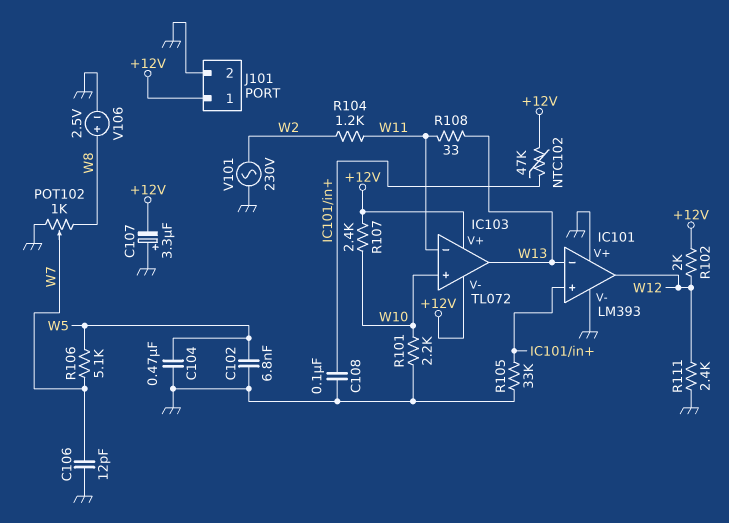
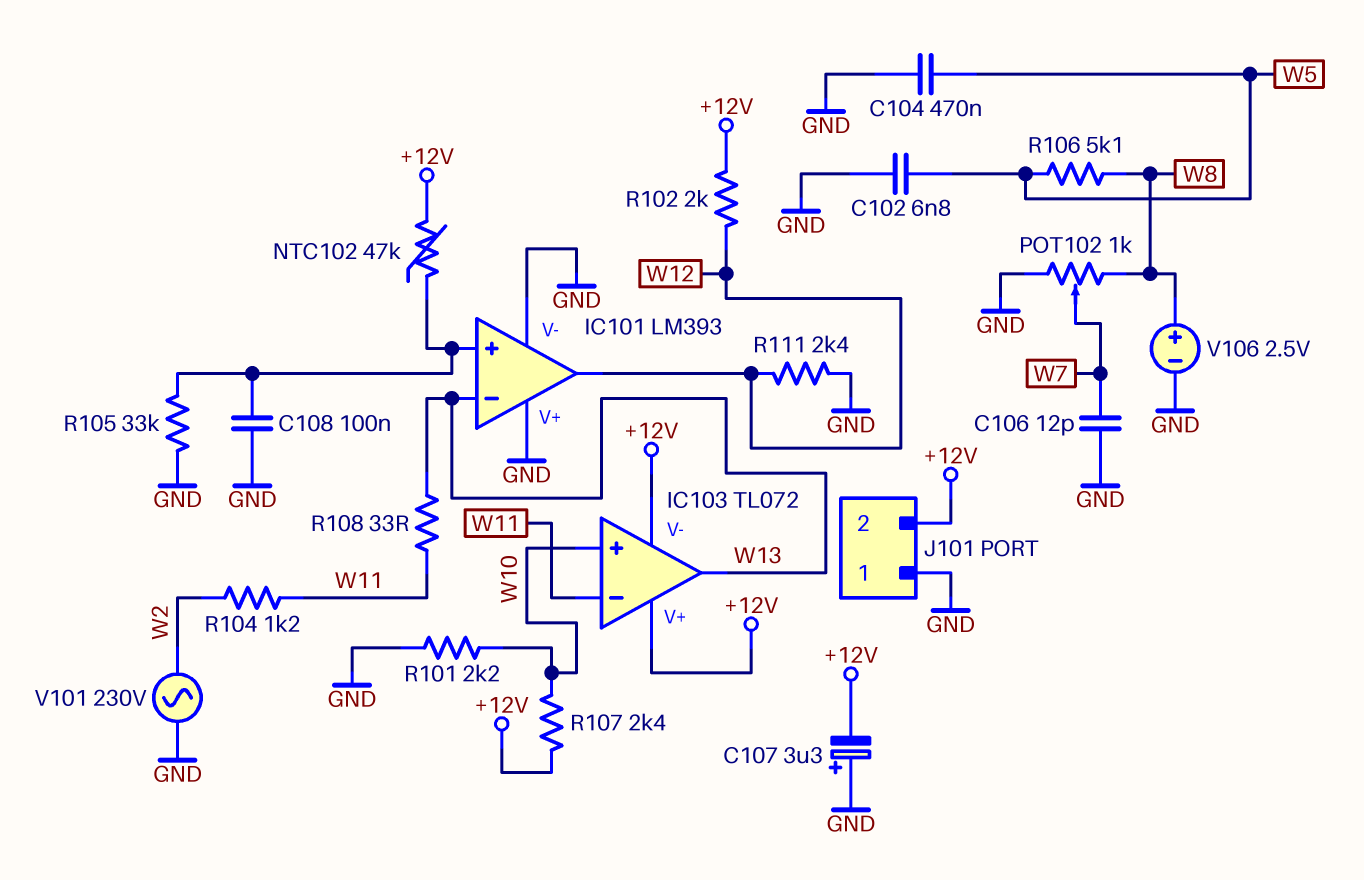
J101 pin 1: +12V -> GND
J101 pin 2: GND -> +12V
R106: 5.1k (W5, W7) -> 5.1k (W5, W8)

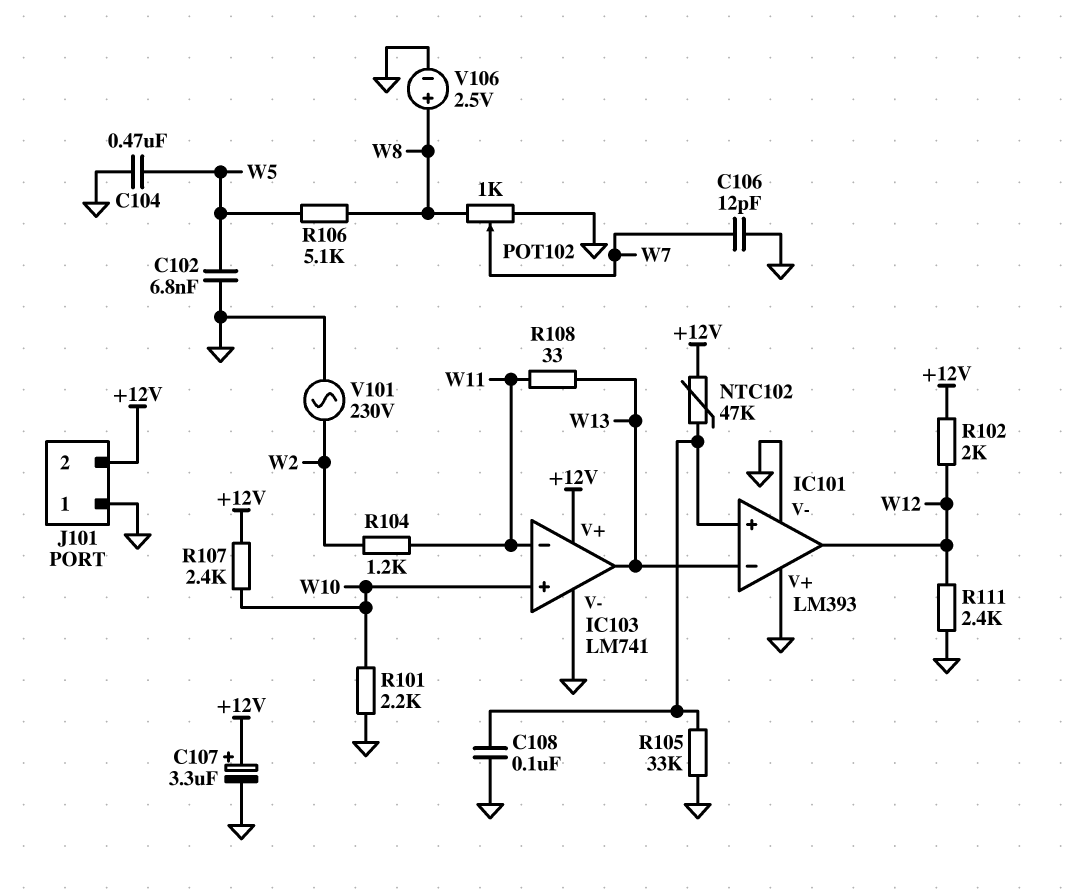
C107: 3.3uF (plus GND, minus +12V) -> 3.3uF (plus +12V, minus GND)
IC103: TL072 -> LM741
IC103 pin V-: +12V -> GND

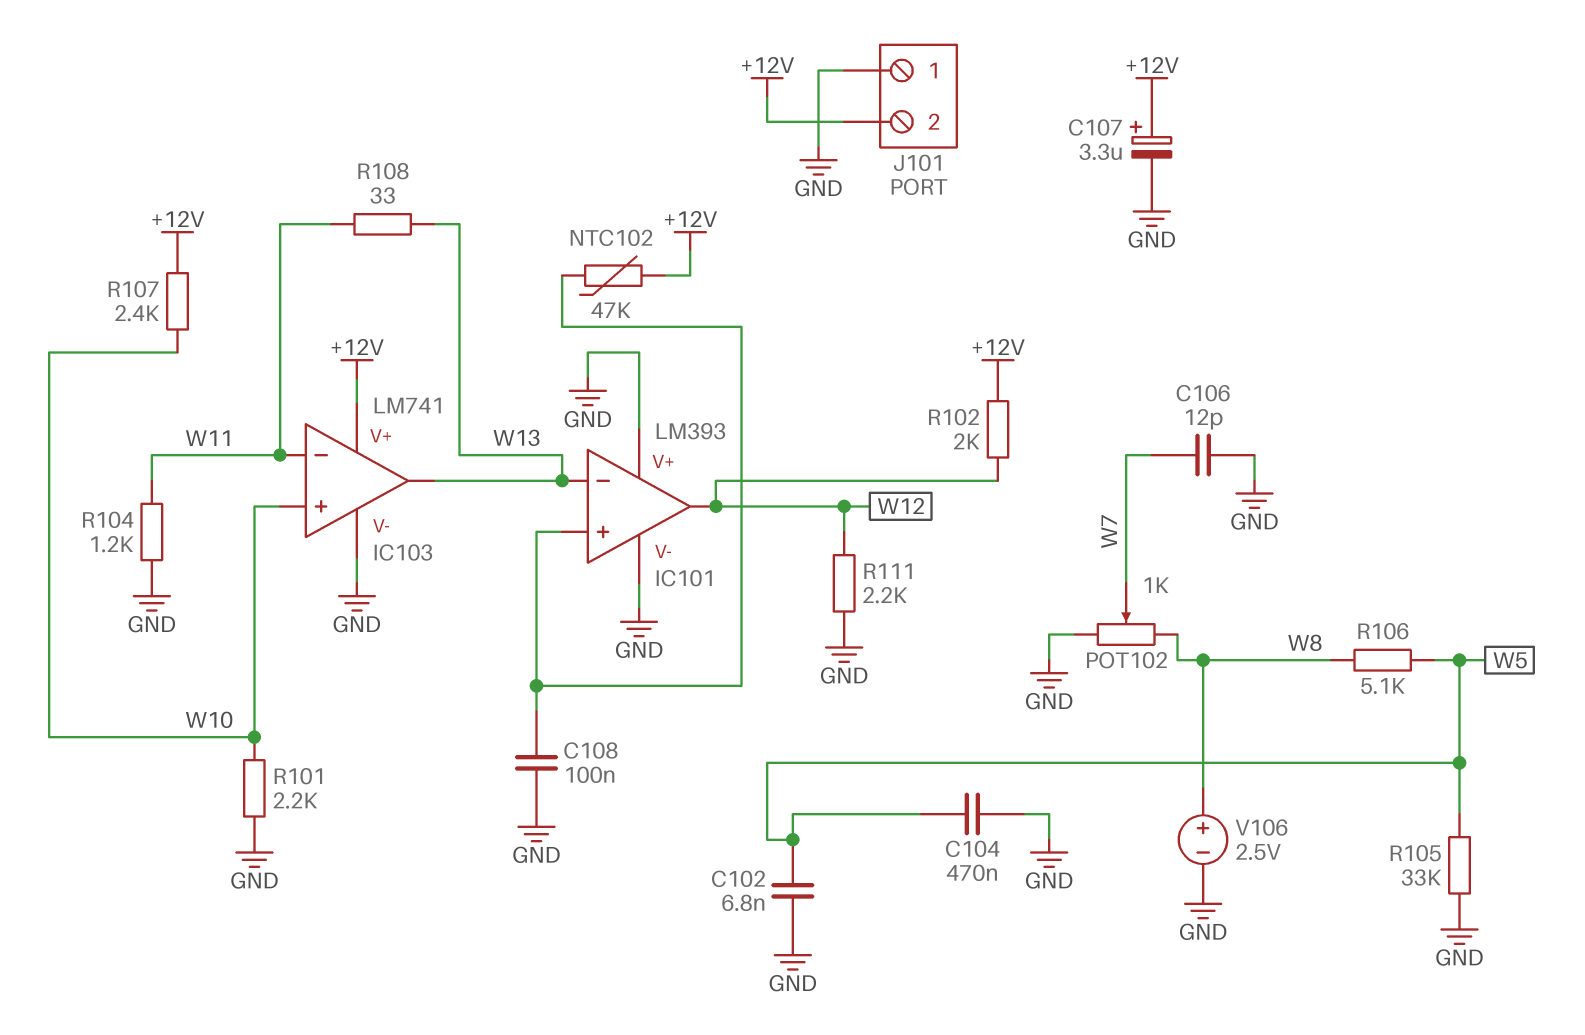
R104: 1.2k (W2, W11) -> 1.2k (GND, W11)
R105: 33k (GND, IC101/in+) -> 33k (GND, W5)
R111: 2.4k (GND, W12) -> 2.2k (GND, W12)
V101: AC 230V (GND, W2) -> none

